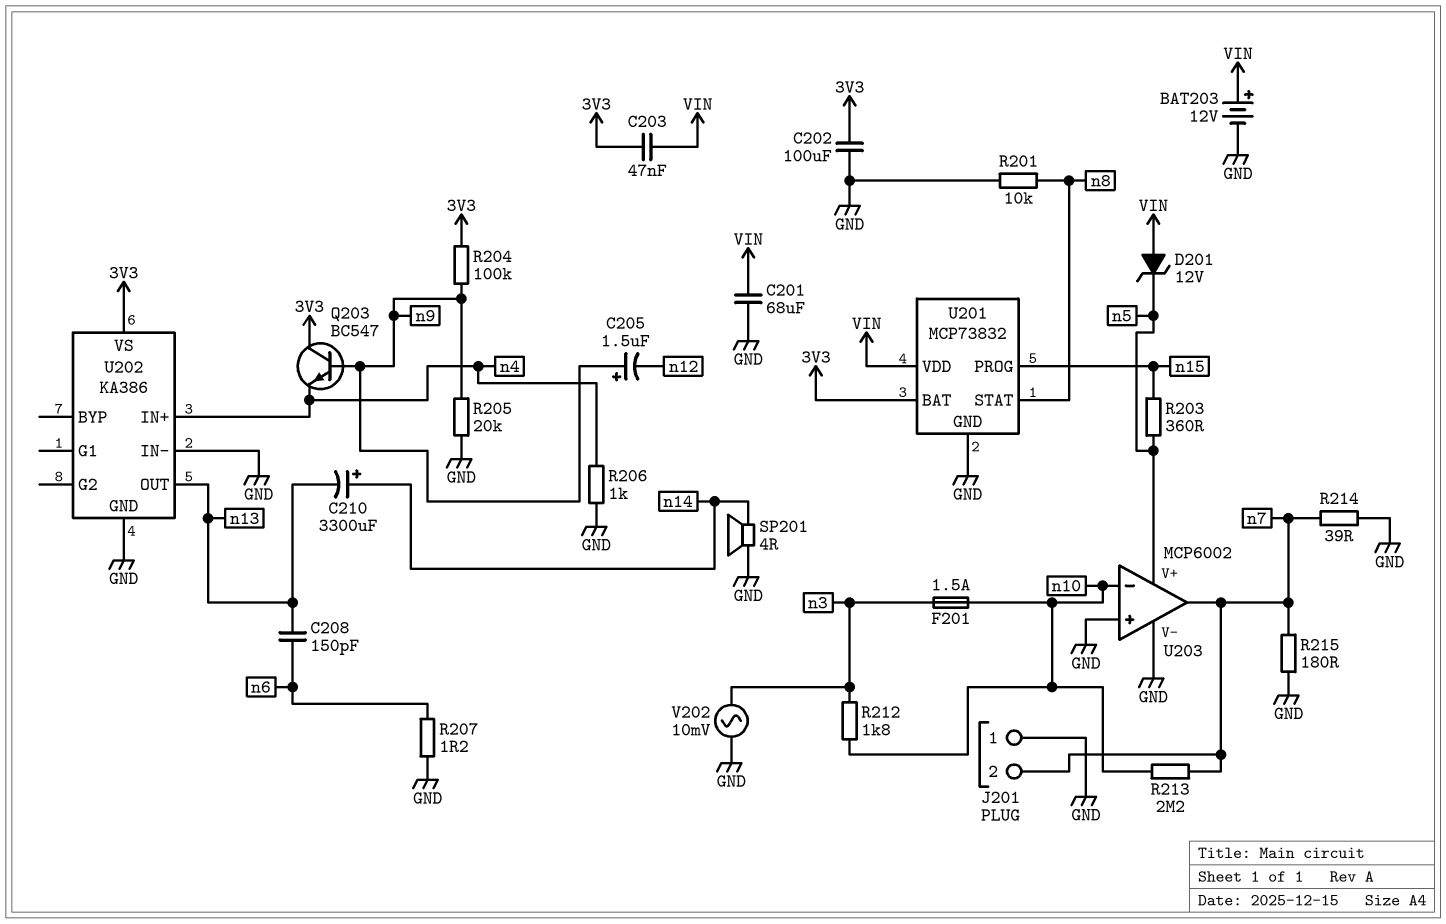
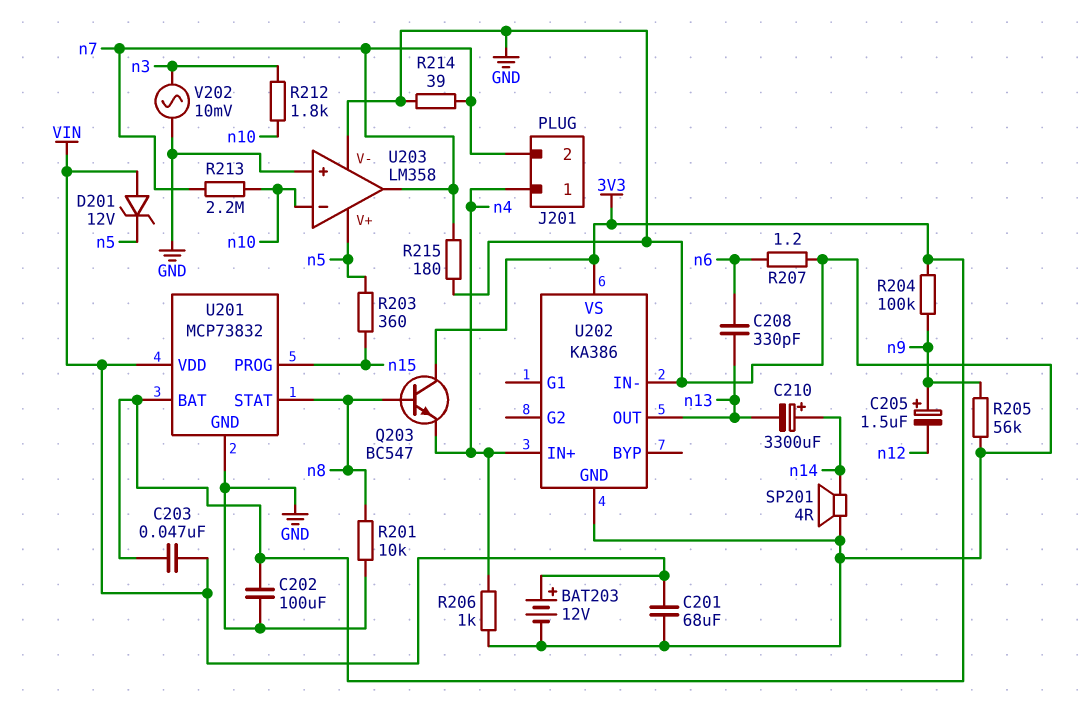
C208: 150pF (n6, n13) -> 330pF (n6, n13)
F201: 1.5A (n3, n10) -> none
J201 pin 1: GND -> n4
Q203: NPN BC547 (B n9, C 3V3, E n4) -> NPN BC547 (B n8, C 3V3, E n4)
R205: 20k (GND, n9) -> 56k (GND, n9)
U203: MCP6002 -> LM358

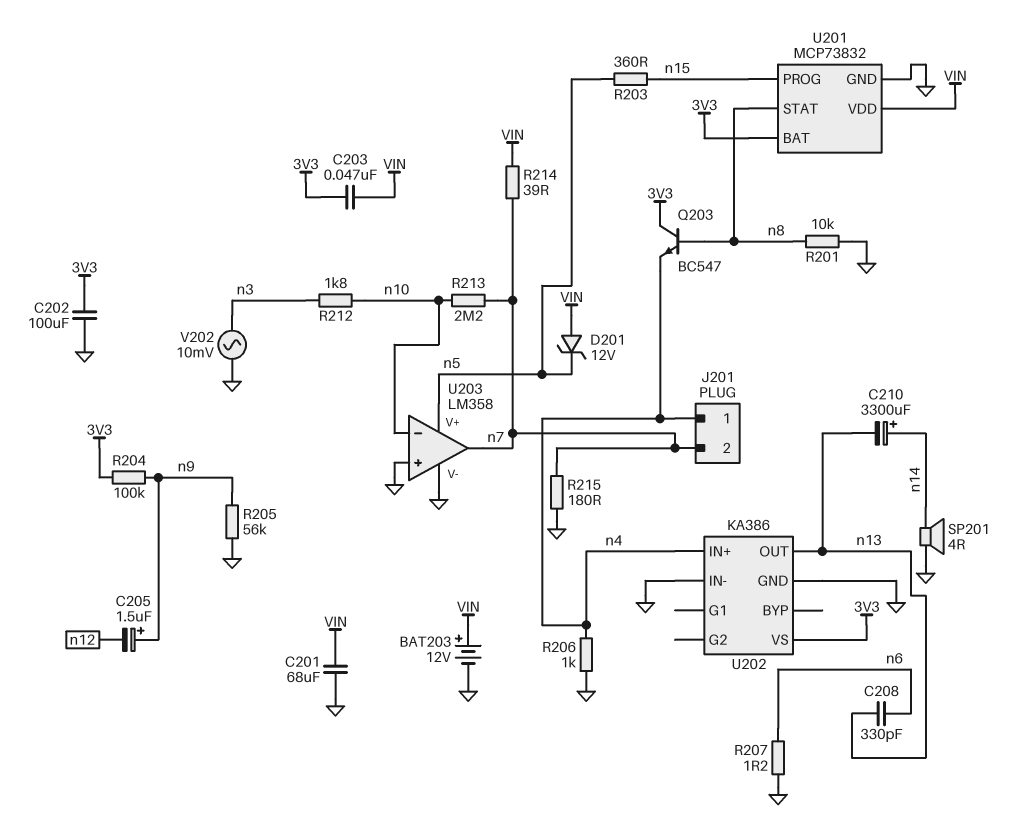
R214: 39 (GND, n7) -> 39 (VIN, n7)

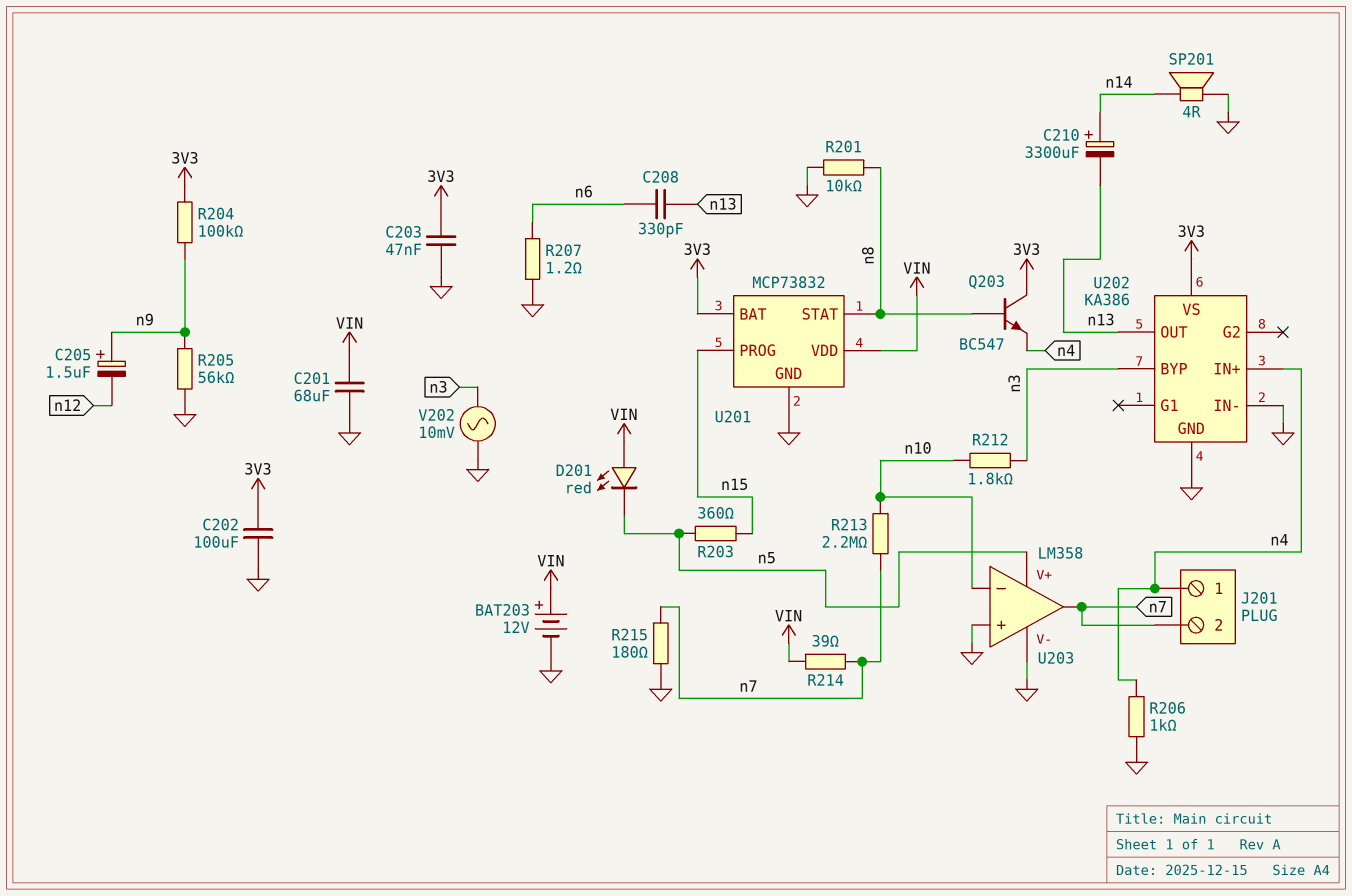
C203: 47nF (3V3, VIN) -> 47nF (3V3, GND)
D201: zener 12V (A VIN, K n5) -> LED red (A VIN, K n5)
U202 pin BYP: none -> n3

